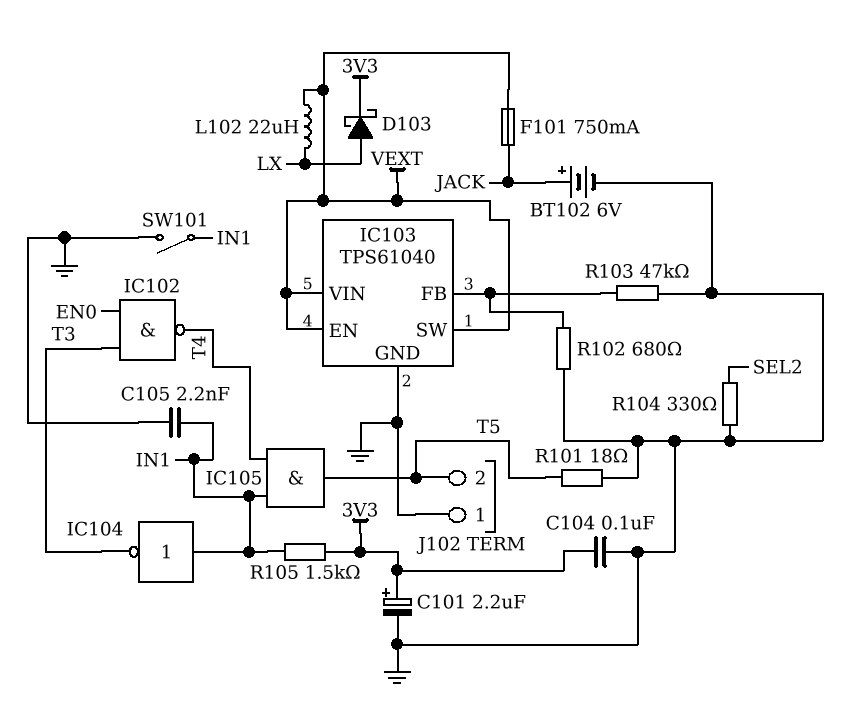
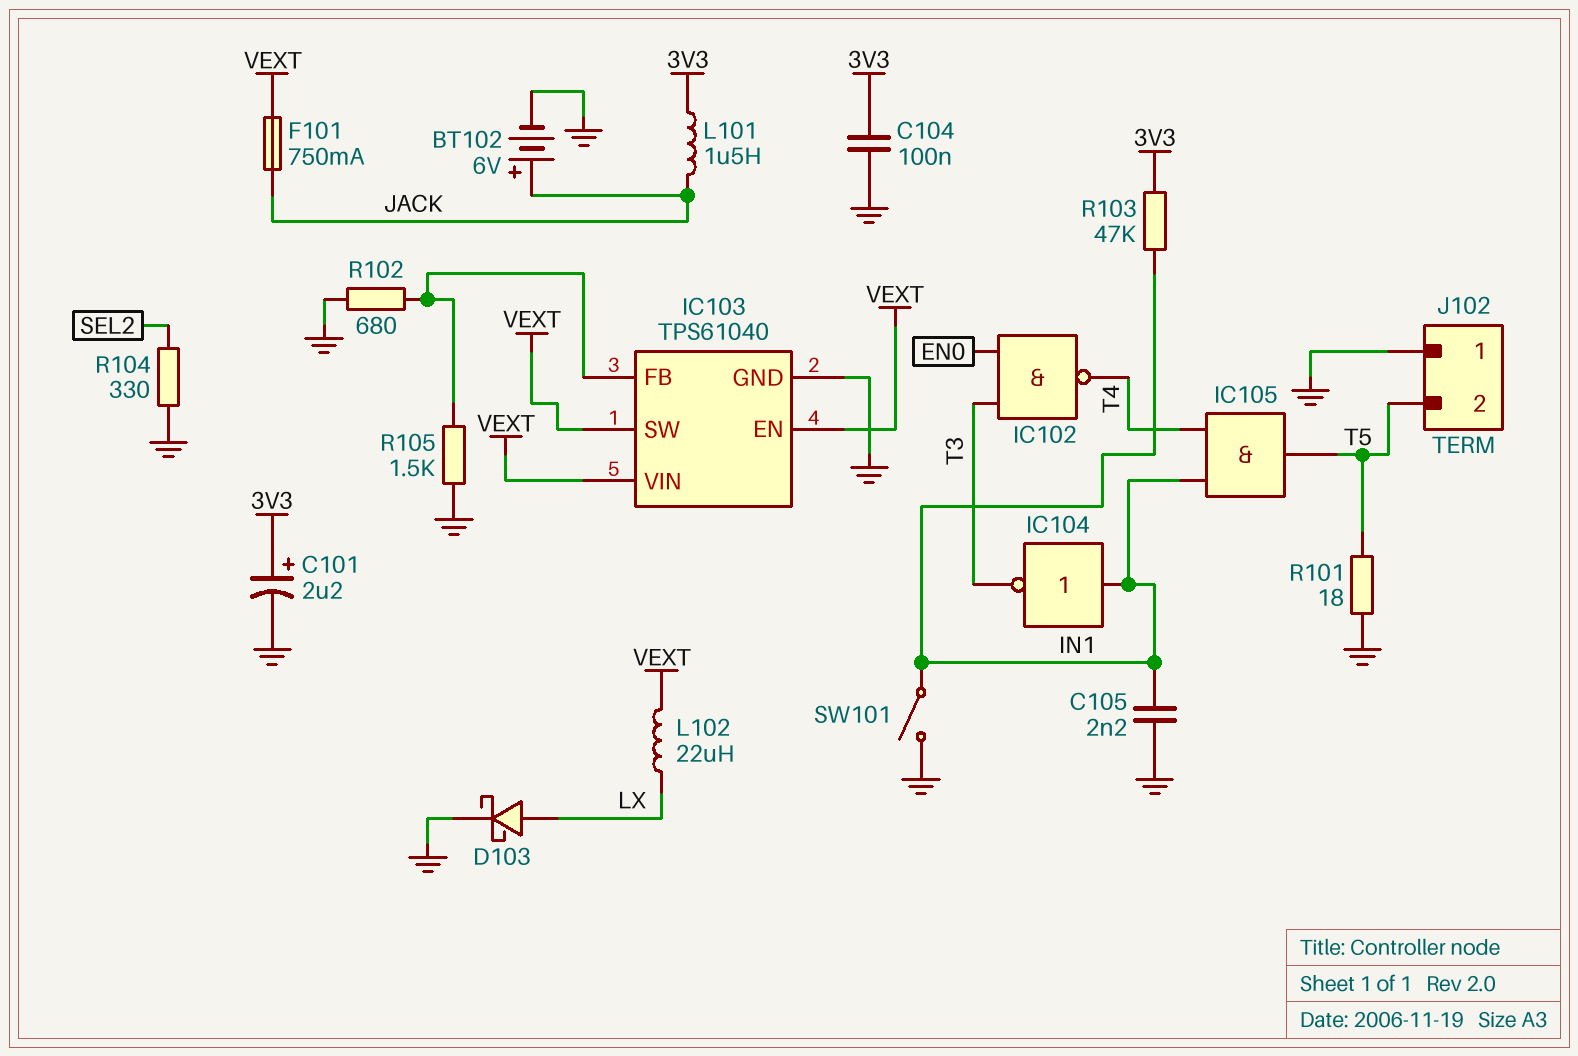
D103: schottky (A LX, K 3V3) -> schottky (A LX, K GND)
L101: none -> 1.5uH (3V3, JACK)
R103: 47k (GND, IC103/FB) -> 47k (3V3, IN1)
R105: 1.5k (3V3, IN1) -> 1.5k (GND, IC103/FB)

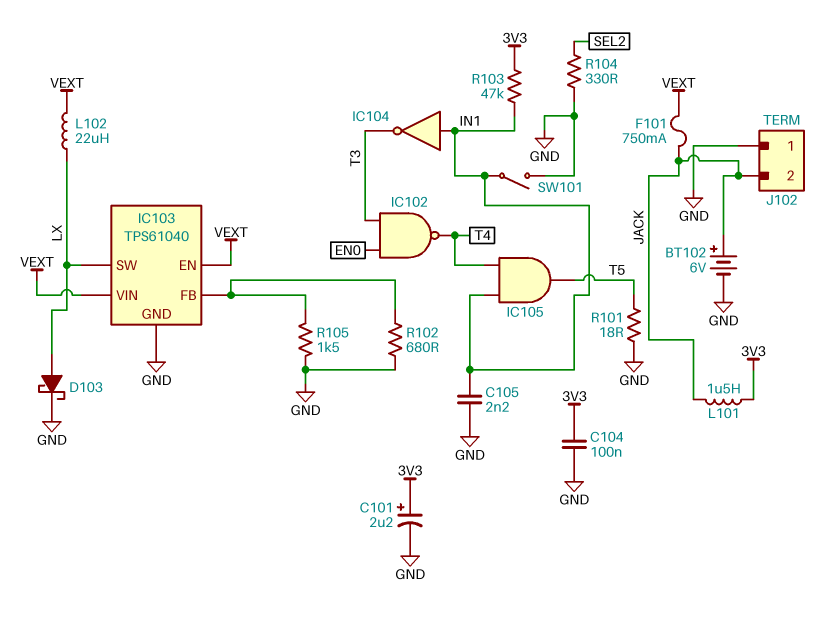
IC103 pin SW: VEXT -> LX
J102 pin 2: T5 -> JACK

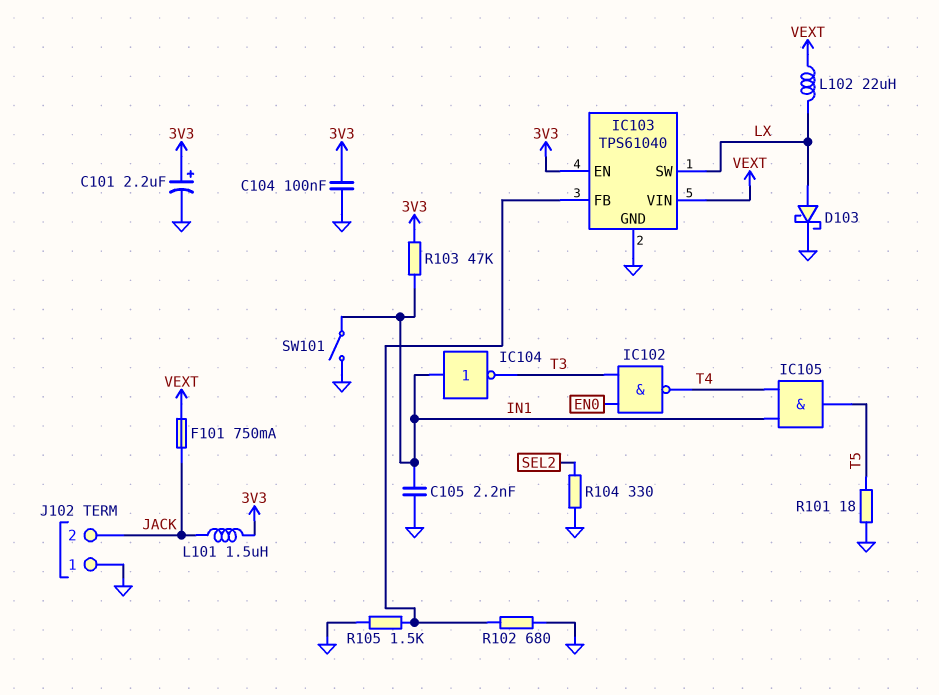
BT102: 6V (plus JACK, minus GND) -> none
IC103 pin EN: VEXT -> 3V3

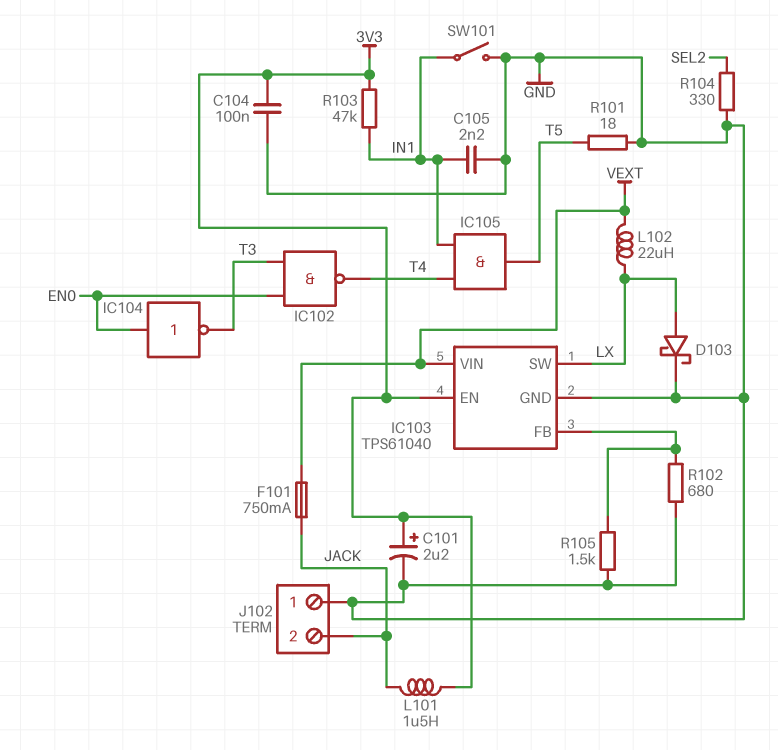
IC104: NOT (in IN1, out T3) -> NOT (in EN0, out T3)

